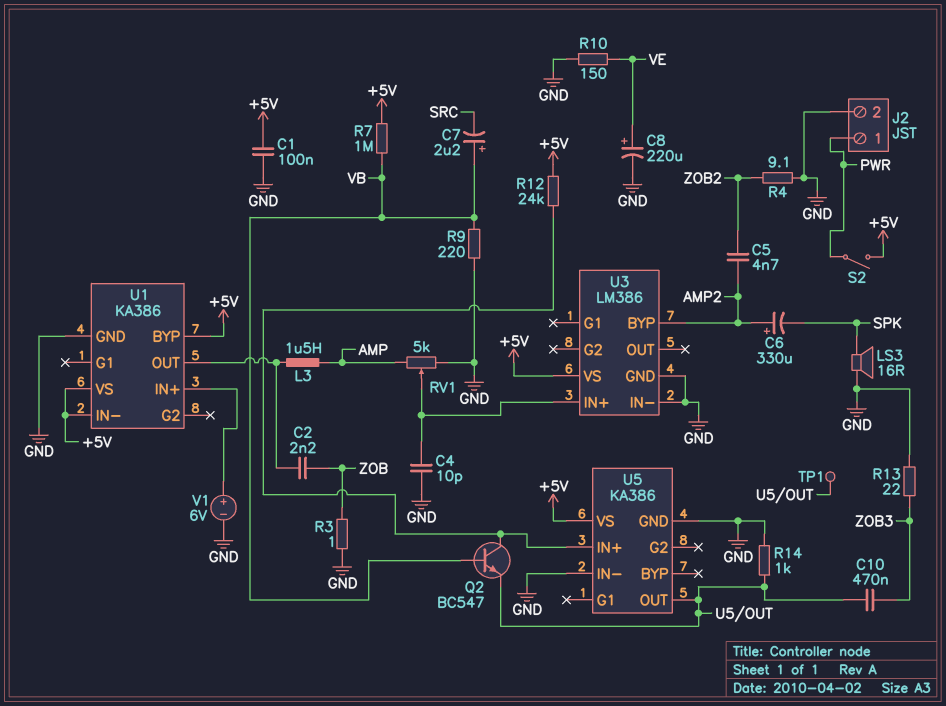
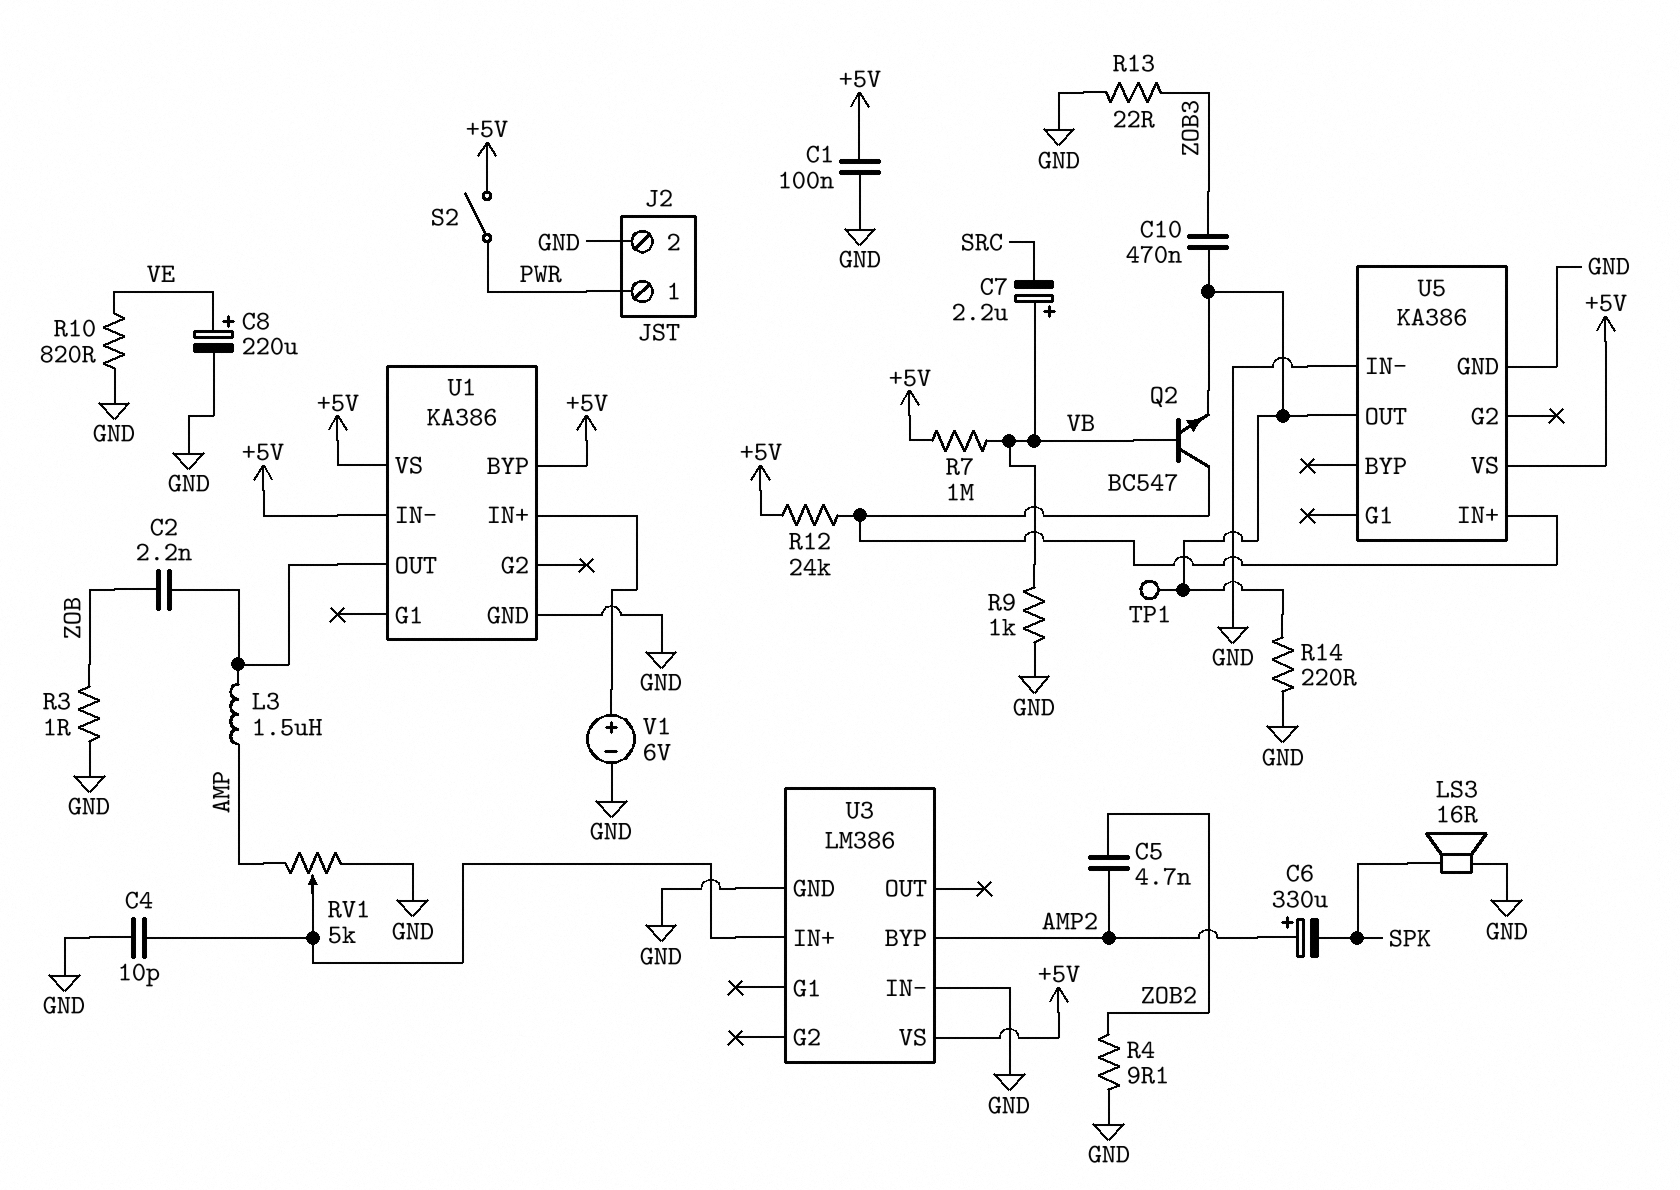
R9: 220 (GND, VB) -> 1k (GND, VB)
R10: 150 (GND, VE) -> 820 (GND, VE)
R14: 1k (GND, U5/OUT) -> 220 (GND, U5/OUT)

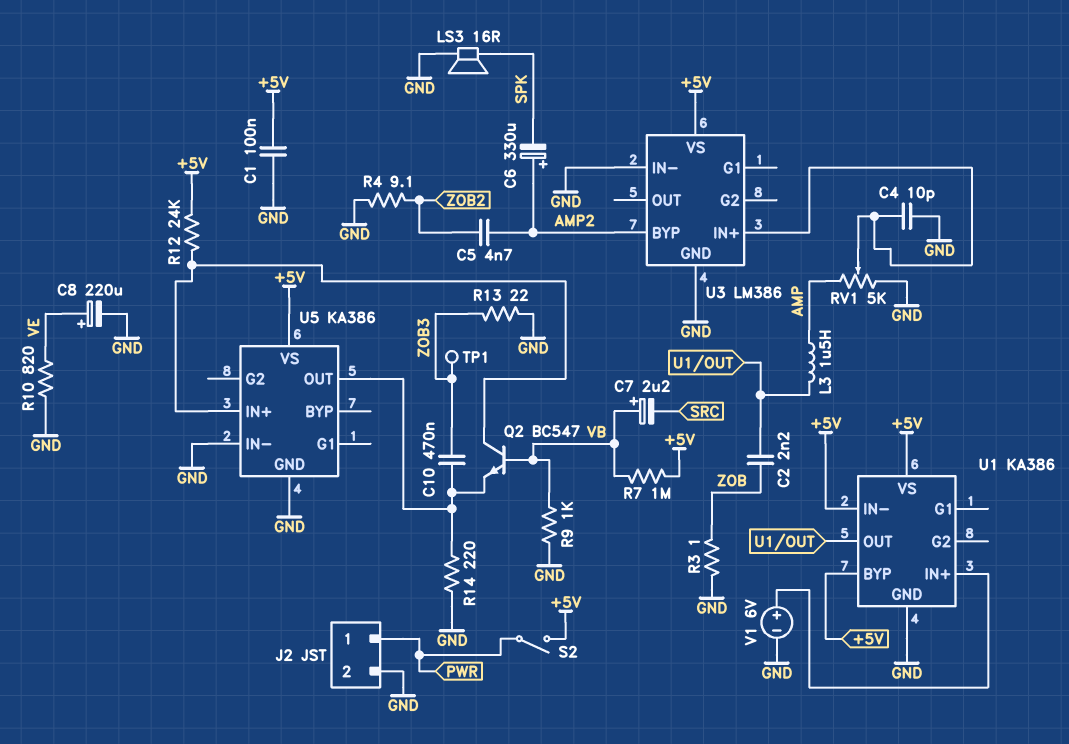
TP1: test point (U5/OUT) -> test point (ZOB3)

